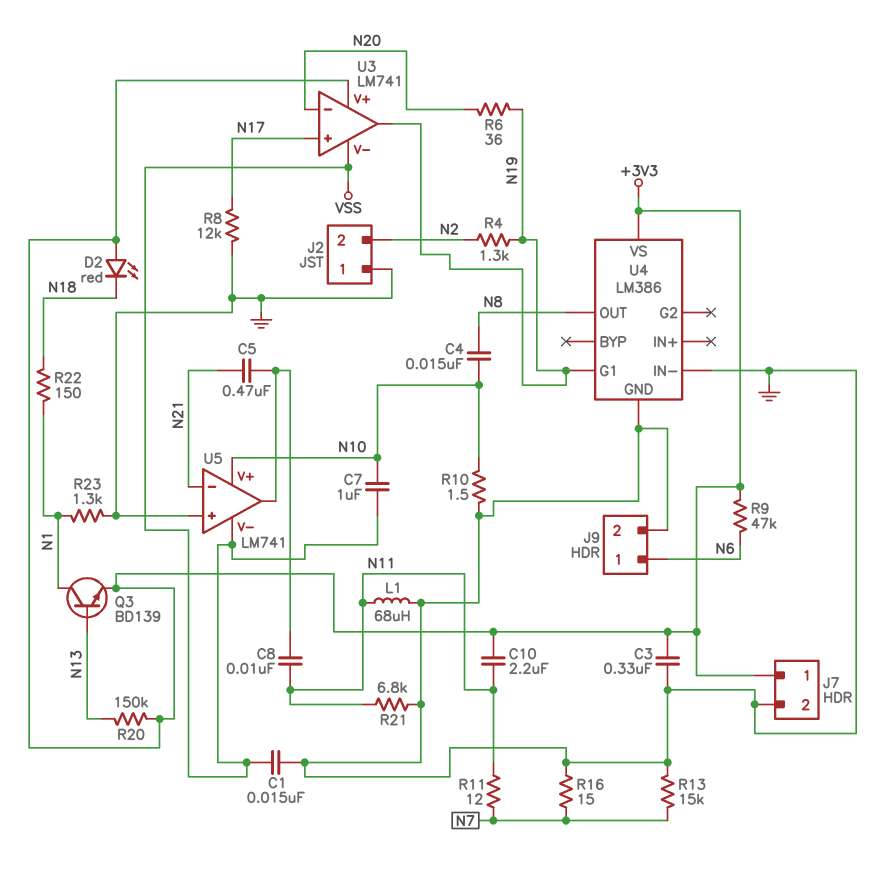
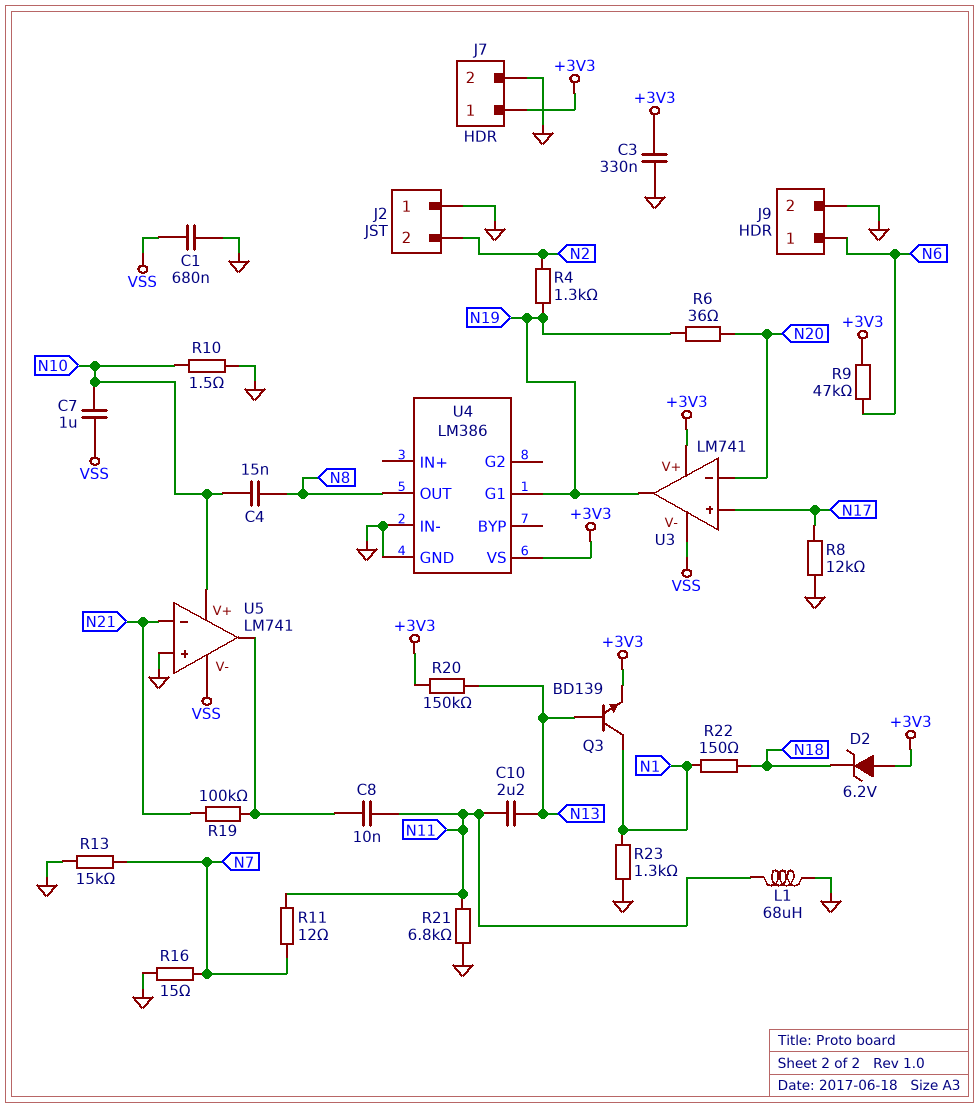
C1: 15nF (GND, VSS) -> 680nF (GND, VSS)
C5: 470nF (N21, U5/out) -> none
C10: 2.2uF (+3V3, N11) -> 2.2uF (N11, N13)
D2: LED red (A +3V3, K N18) -> zener 6.2V (A +3V3, K N18)
R19: none -> 100k (N21, U5/out)

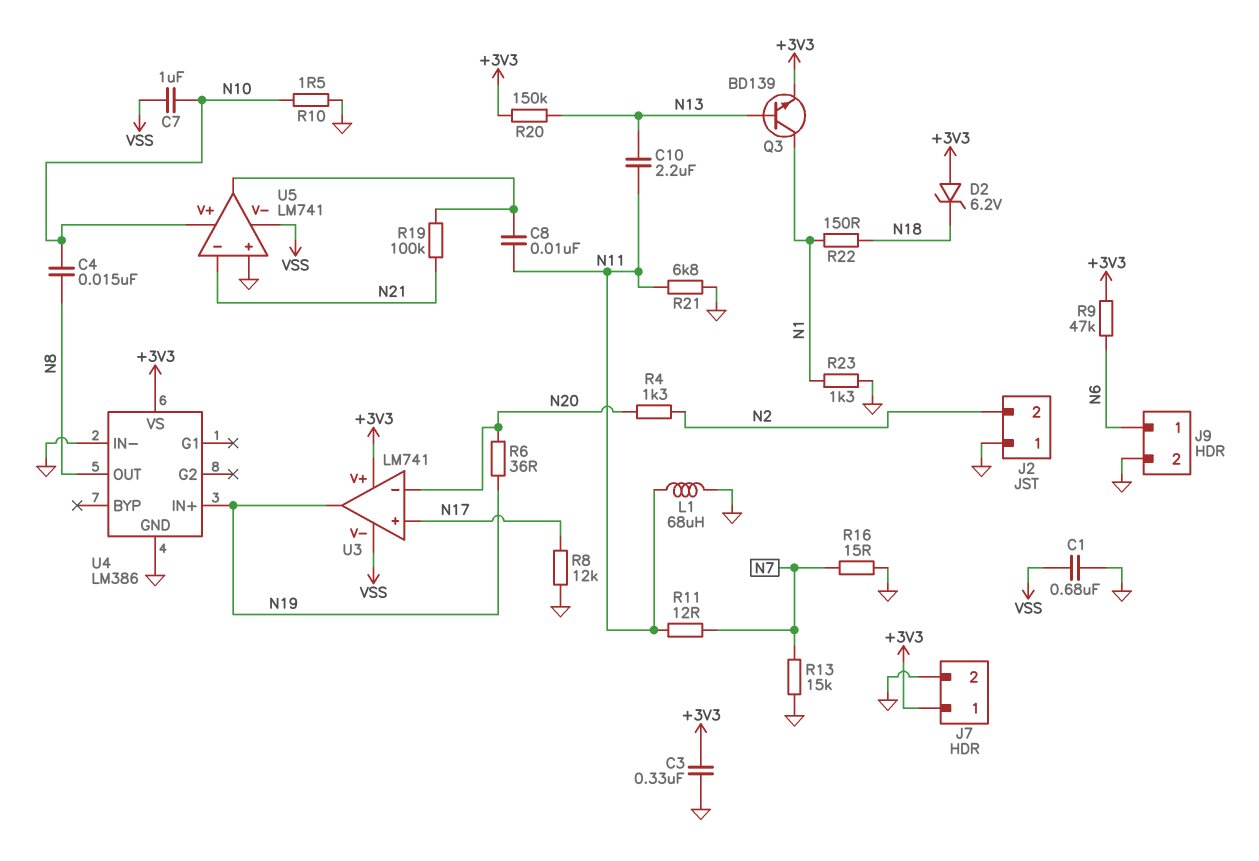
R4: 1.3k (N2, N19) -> 1.3k (N2, N20)
U4 pin G1: N19 -> none
U4 pin IN+: none -> N19

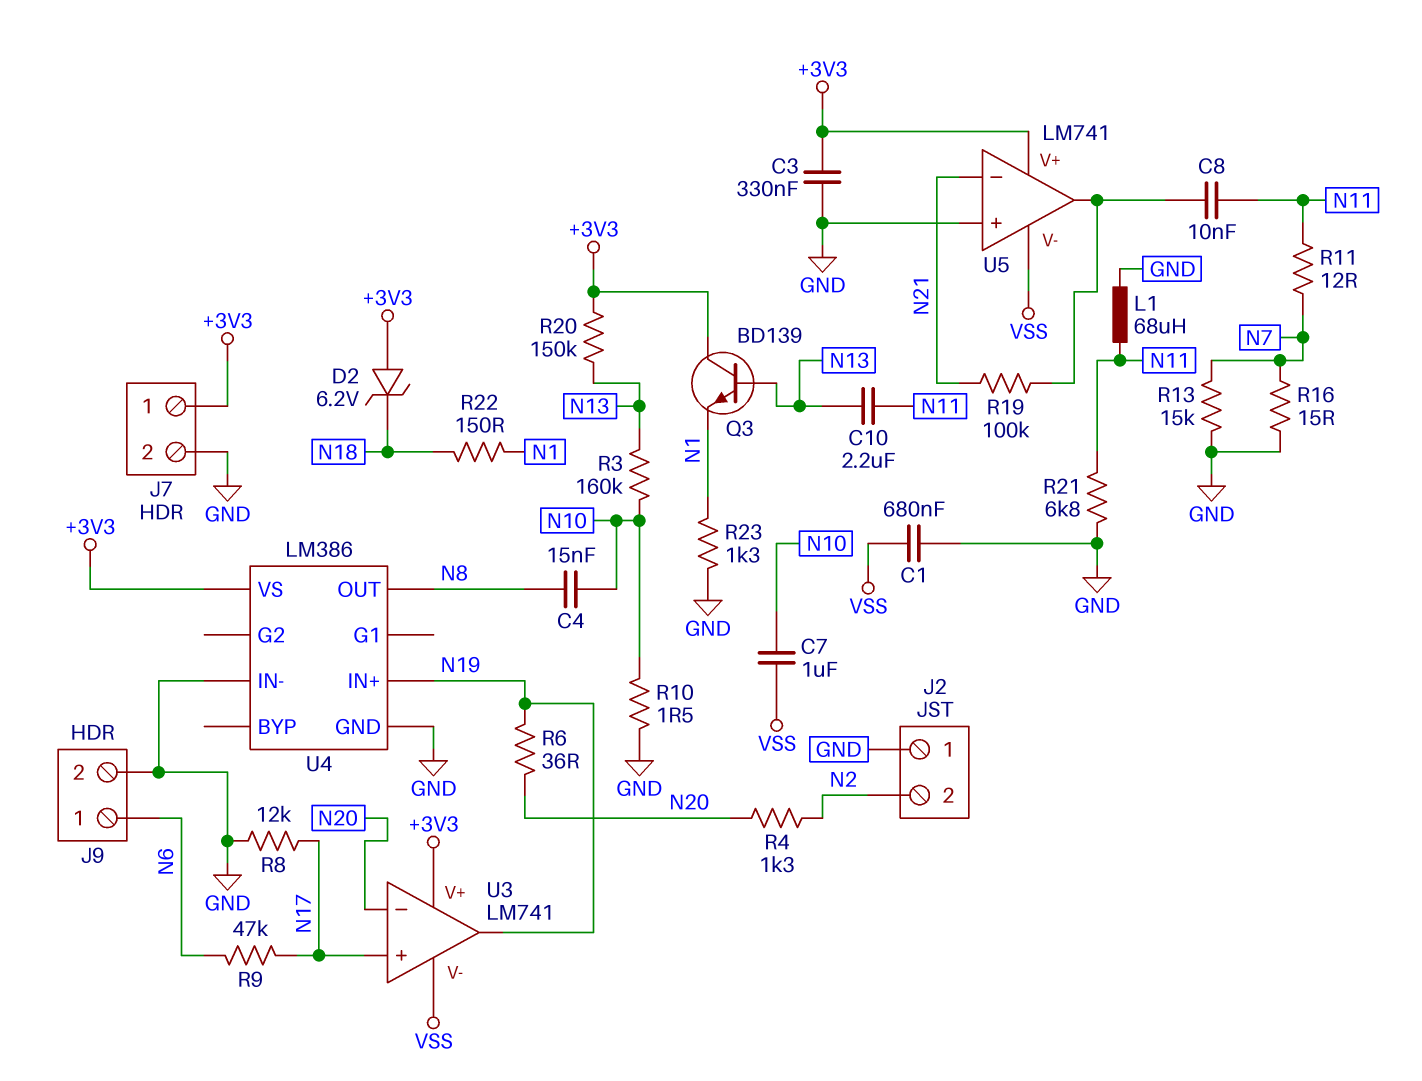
Q3: NPN BD139 (B N13, C N1, E +3V3) -> NPN BD139 (B N13, C +3V3, E N1)
R3: none -> 160k (N10, N13)
R9: 47k (+3V3, N6) -> 47k (N6, N17)
U5 pin V+: N10 -> +3V3

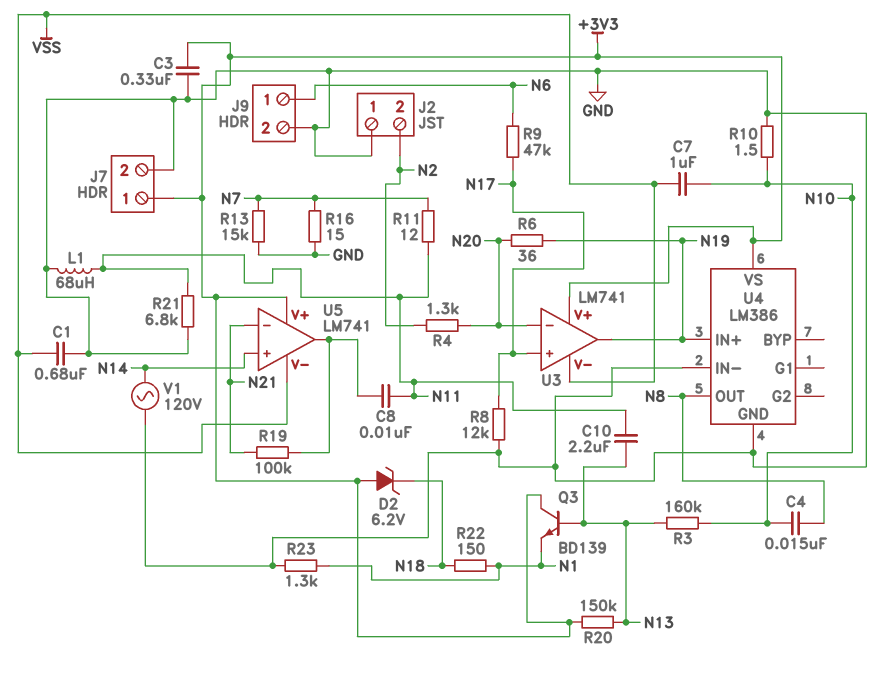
U5 pin in+: GND -> N14
V1: none -> AC 120V (GND, N14)

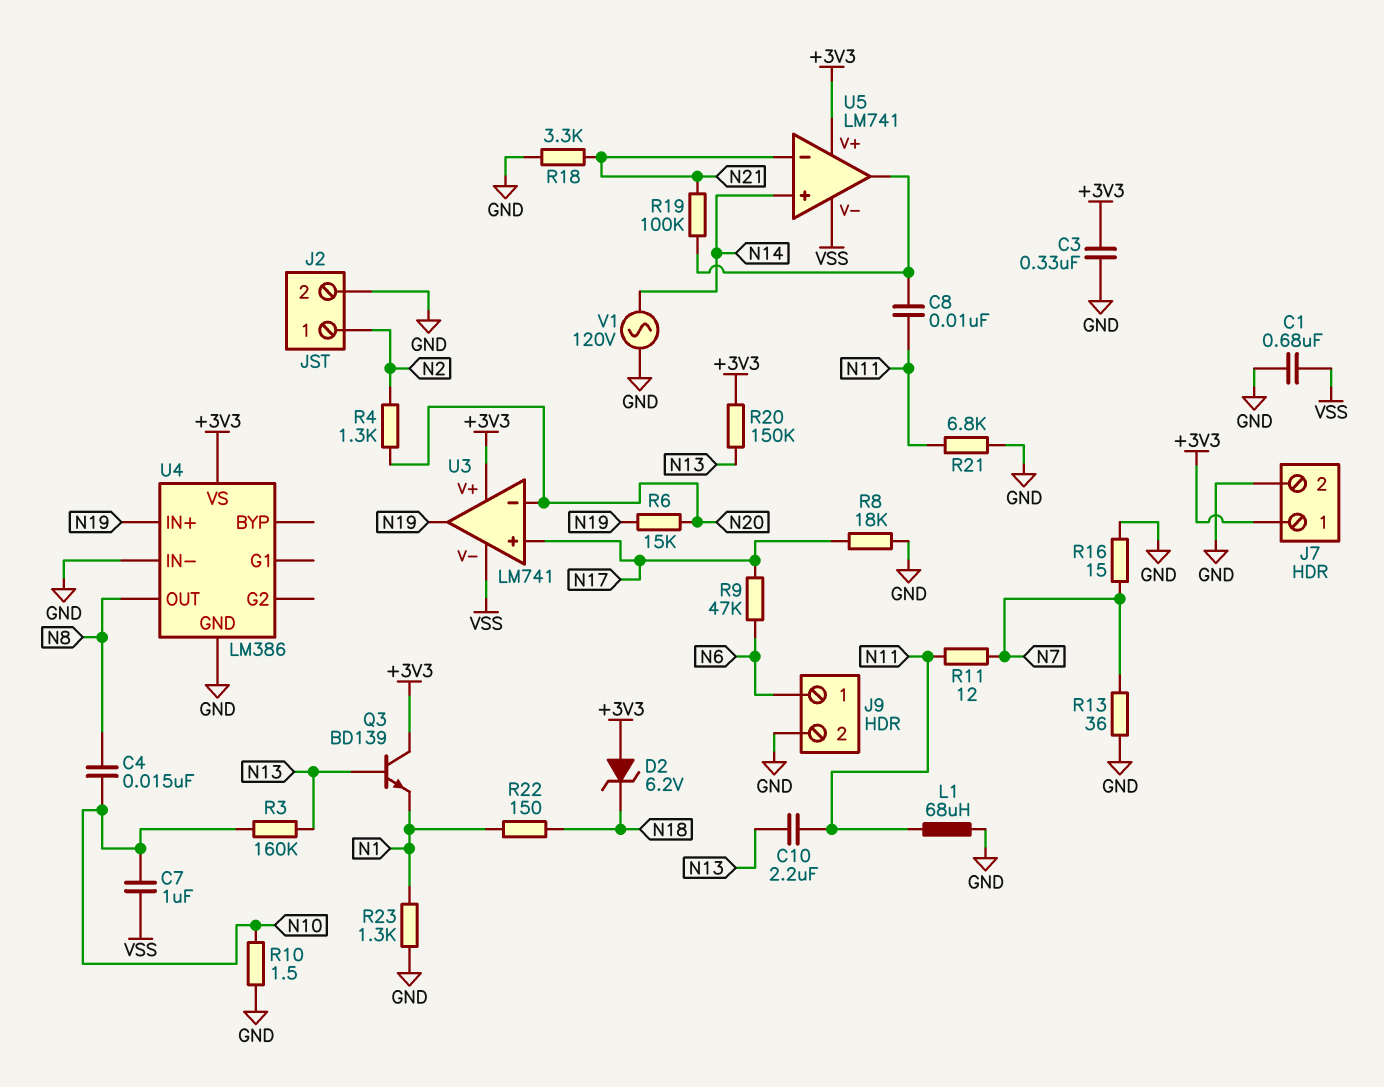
J2 pin 1: GND -> N2
J2 pin 2: N2 -> GND
R6: 36 (N19, N20) -> 15k (N19, N20)
R8: 12k (GND, N17) -> 18k (GND, N17)
R13: 15k (GND, N7) -> 36 (GND, N7)
R18: none -> 3.3k (GND, N21)

